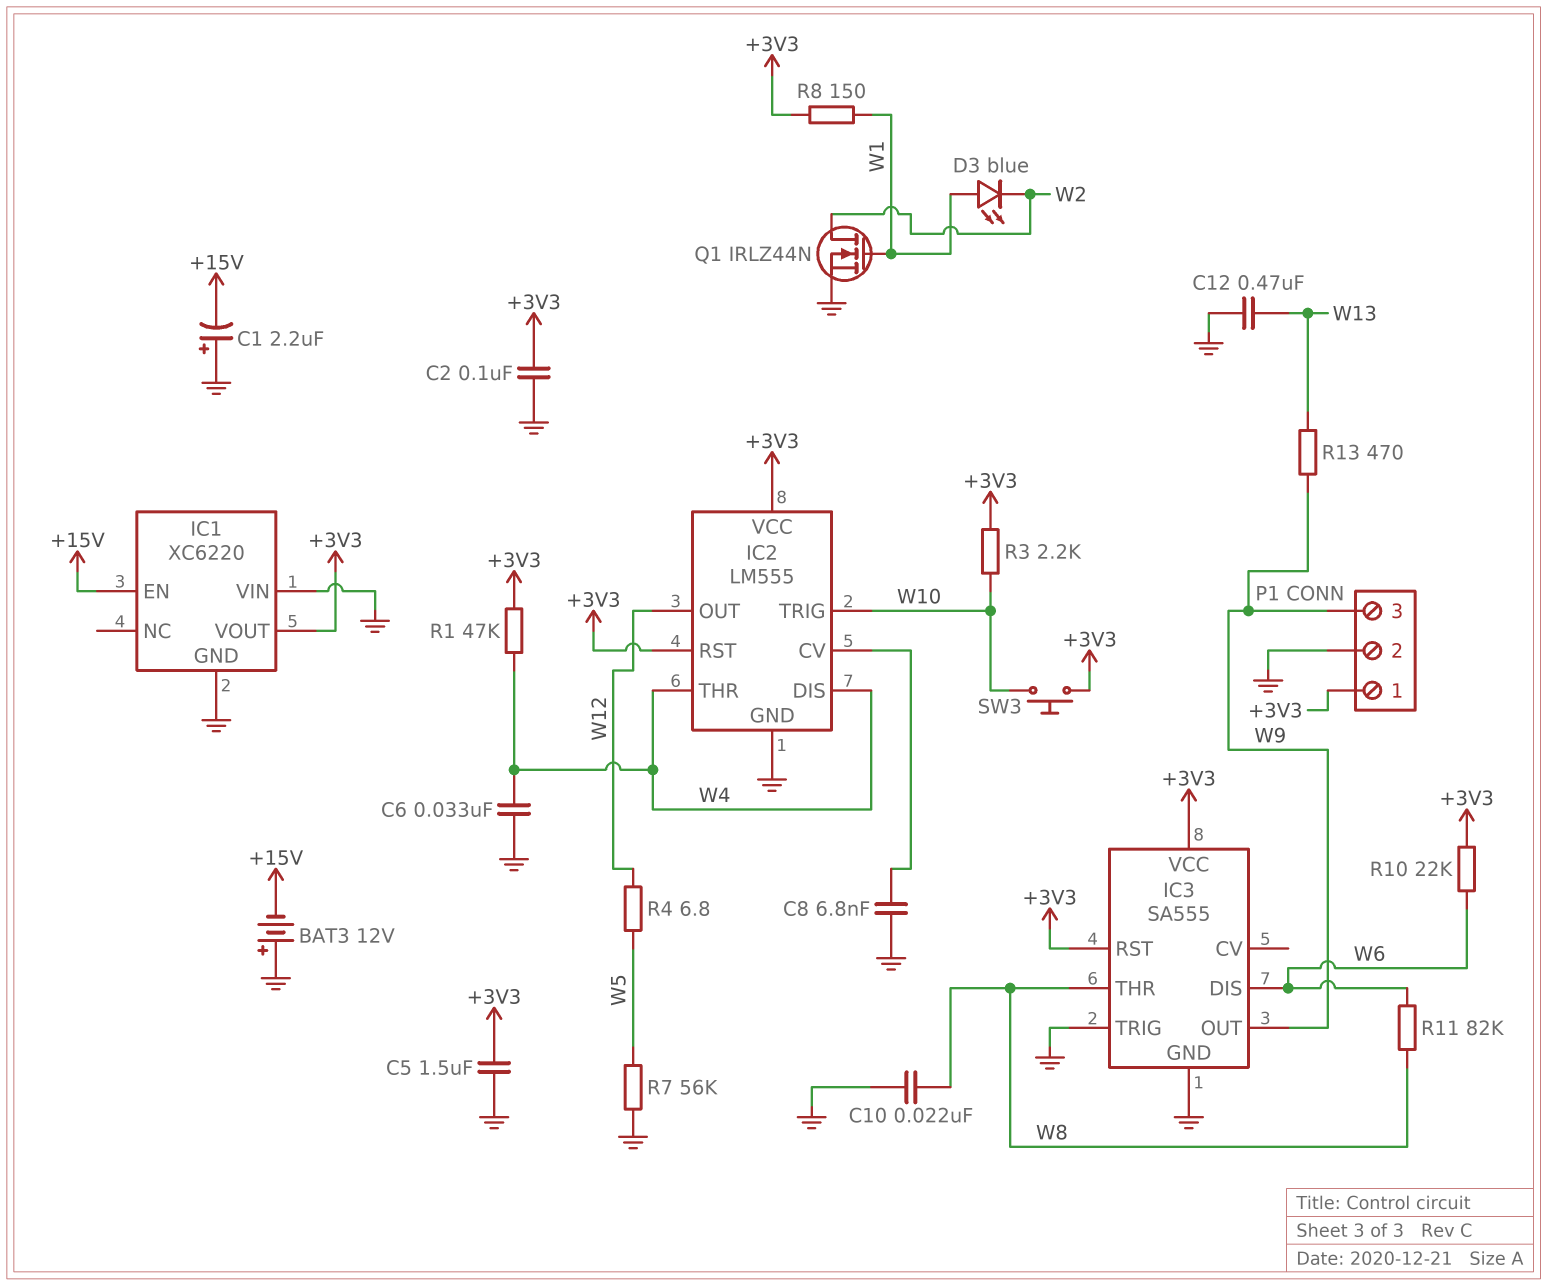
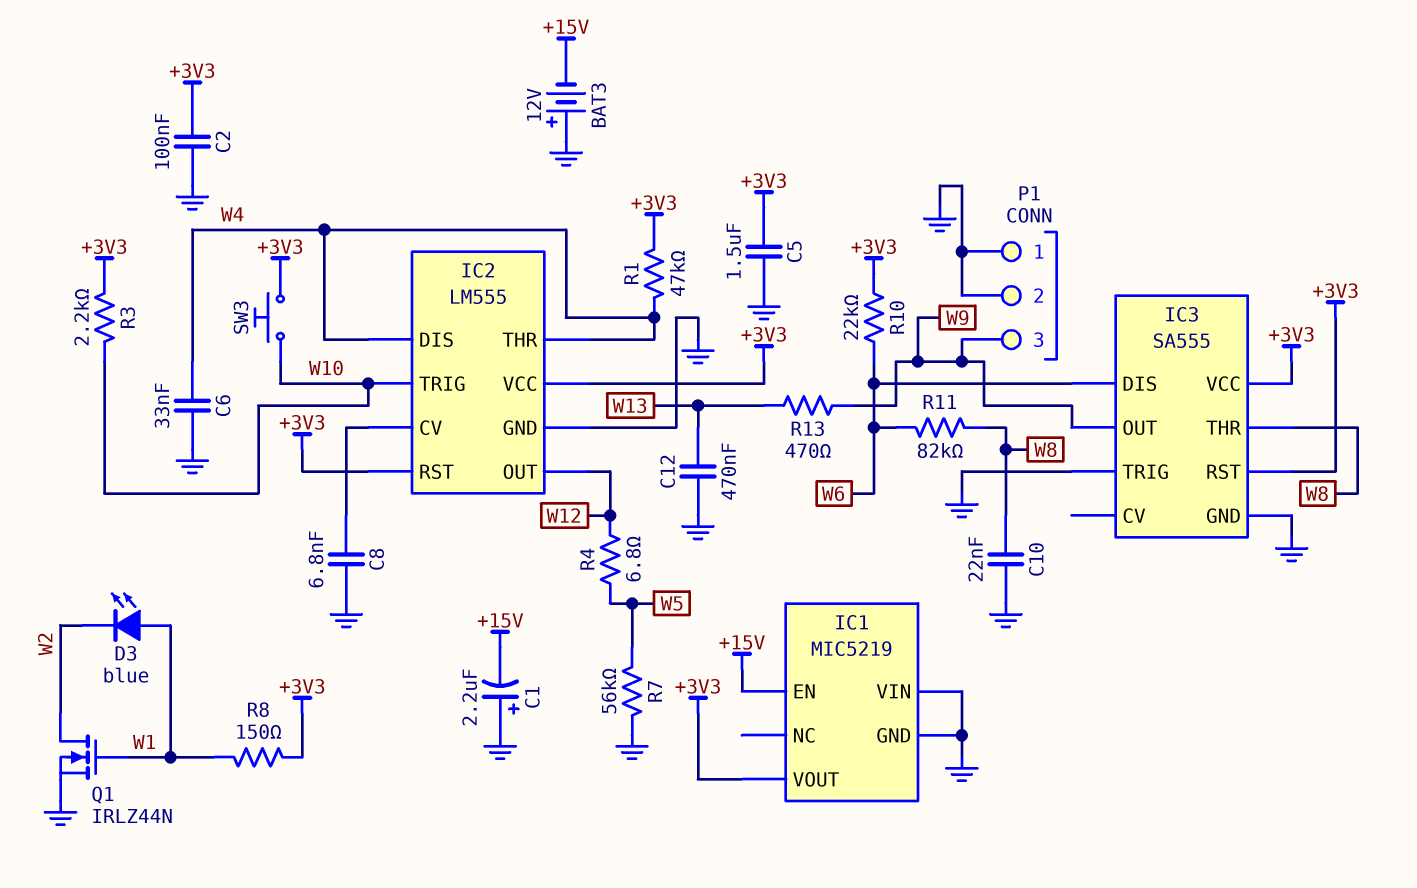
IC1: XC6220 -> MIC5219
P1 pin 1: +3V3 -> GND

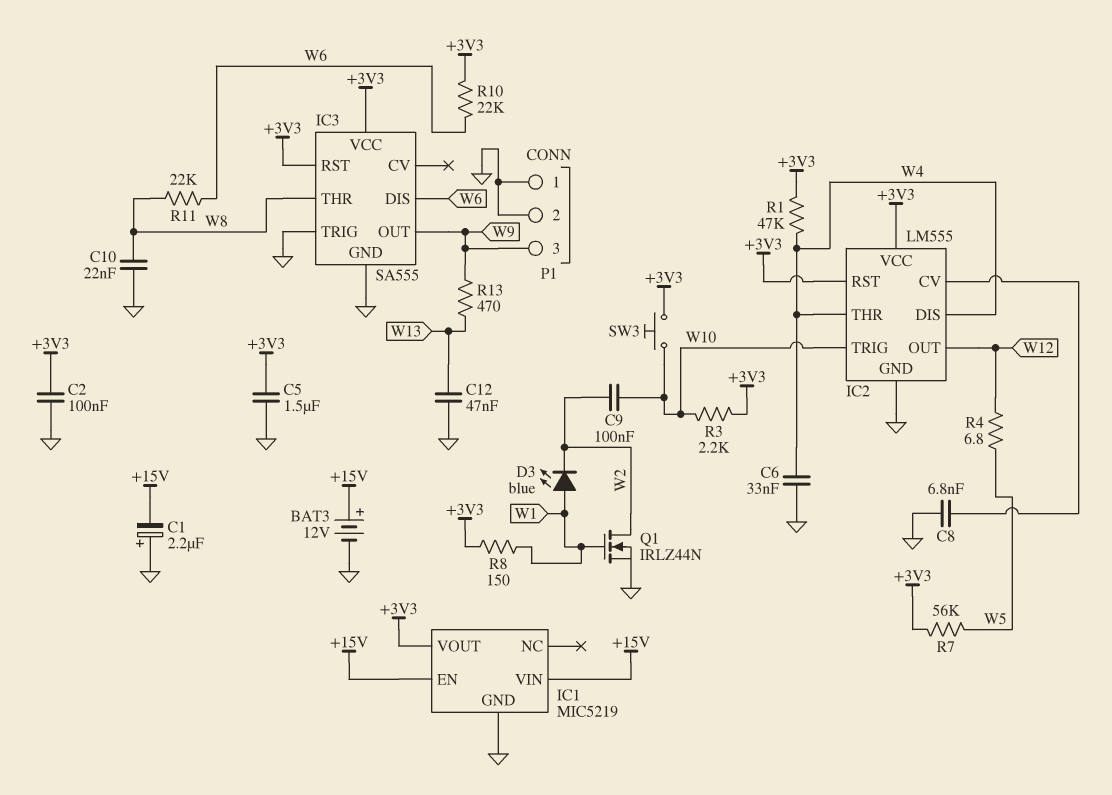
BAT3: 12V (plus GND, minus +15V) -> 12V (plus +15V, minus GND)
C9: none -> 100nF (W2, W10)
C12: 470nF (GND, W13) -> 47nF (GND, W13)
IC1 pin VIN: GND -> +15V
R7: 56k (GND, W5) -> 56k (+3V3, W5)
R11: 82k (W6, W8) -> 22k (W6, W8)

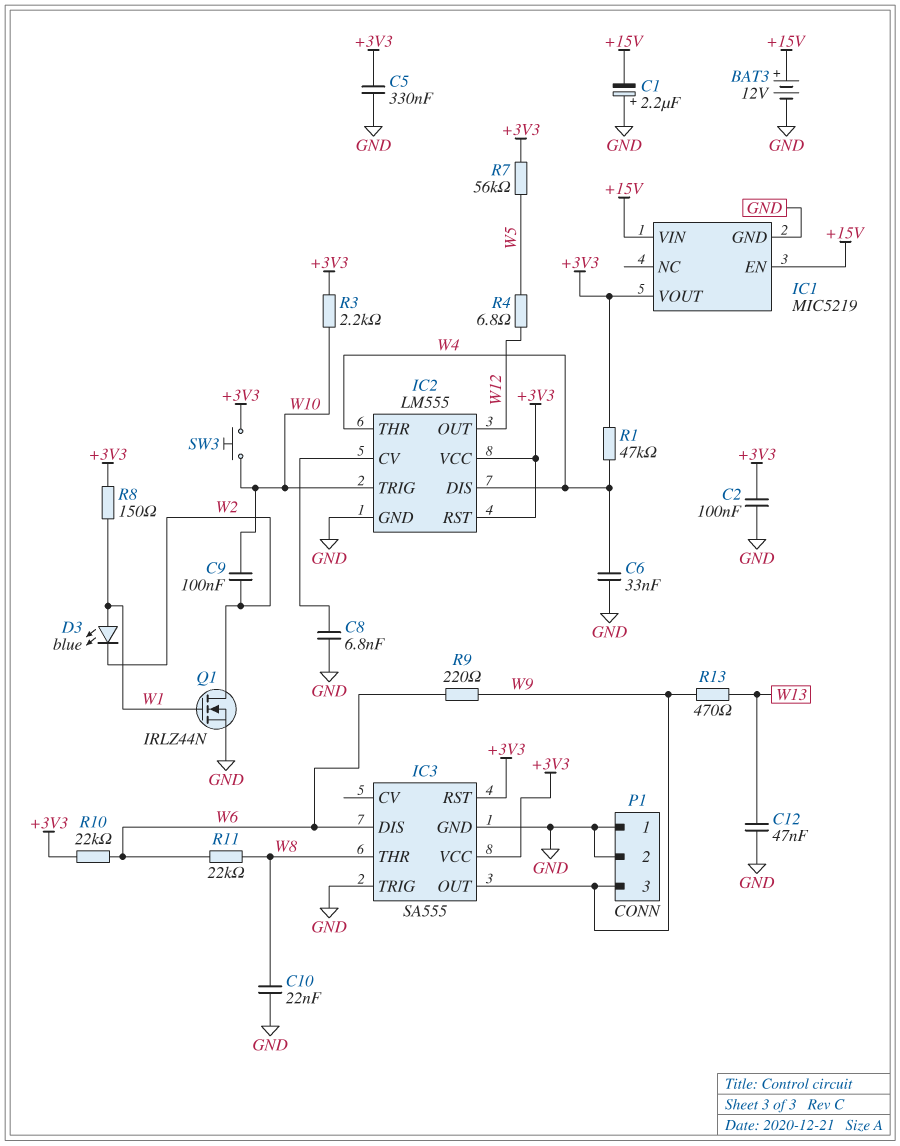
C5: 1.5uF (+3V3, GND) -> 330nF (+3V3, GND)
R9: none -> 220 (W6, W9)

